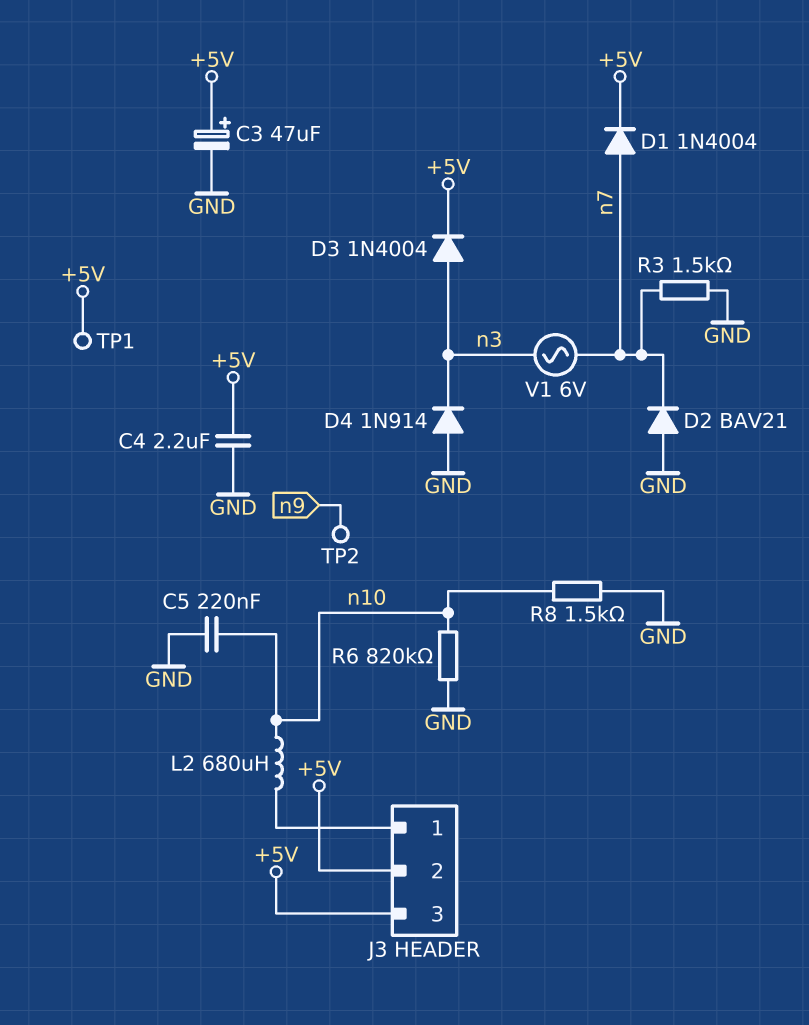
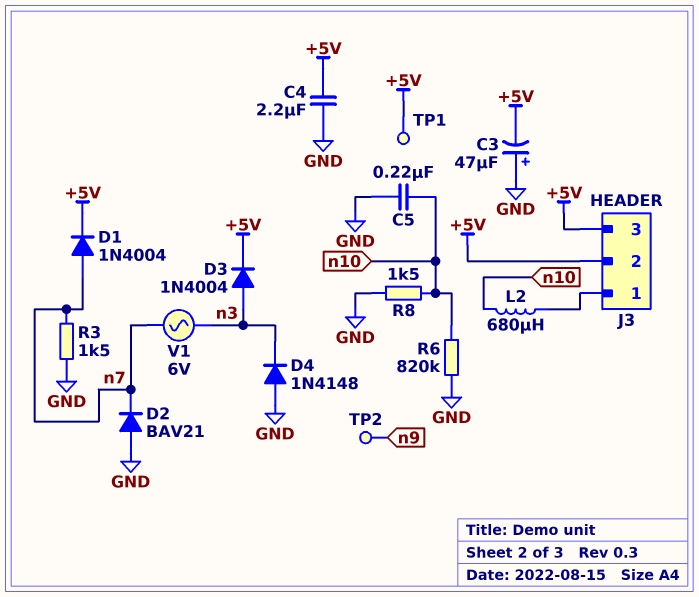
C3: 47uF (plus +5V, minus GND) -> 47uF (plus GND, minus +5V)
D4: diode 1N914 (A GND, K n3) -> diode 1N4148 (A GND, K n3)

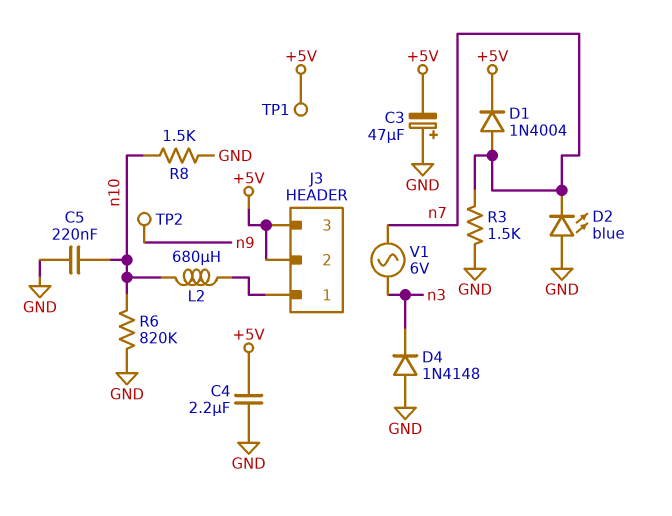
D2: diode BAV21 (A GND, K n7) -> LED blue (A GND, K n7)
D3: diode 1N4004 (A n3, K +5V) -> none

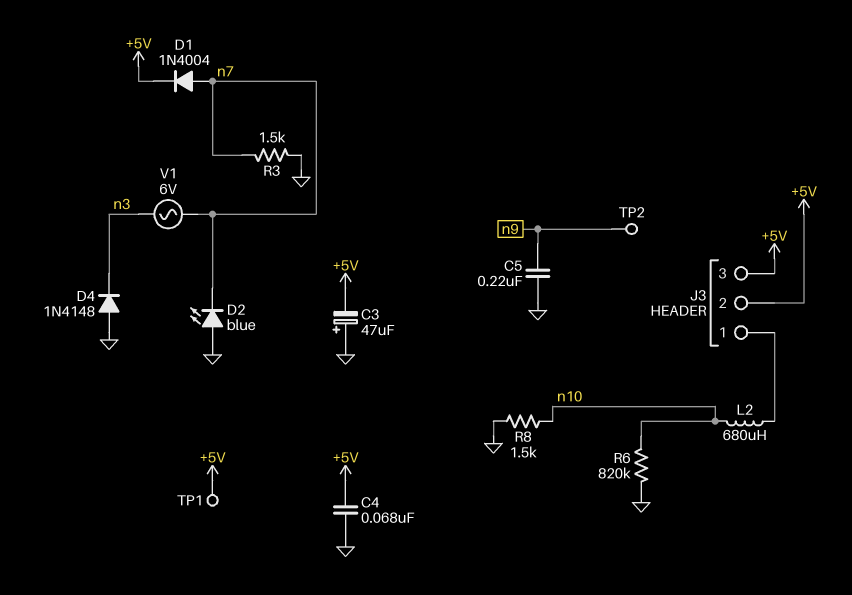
C4: 2.2uF (+5V, GND) -> 68nF (+5V, GND)
C5: 220nF (GND, n10) -> 220nF (GND, n9)

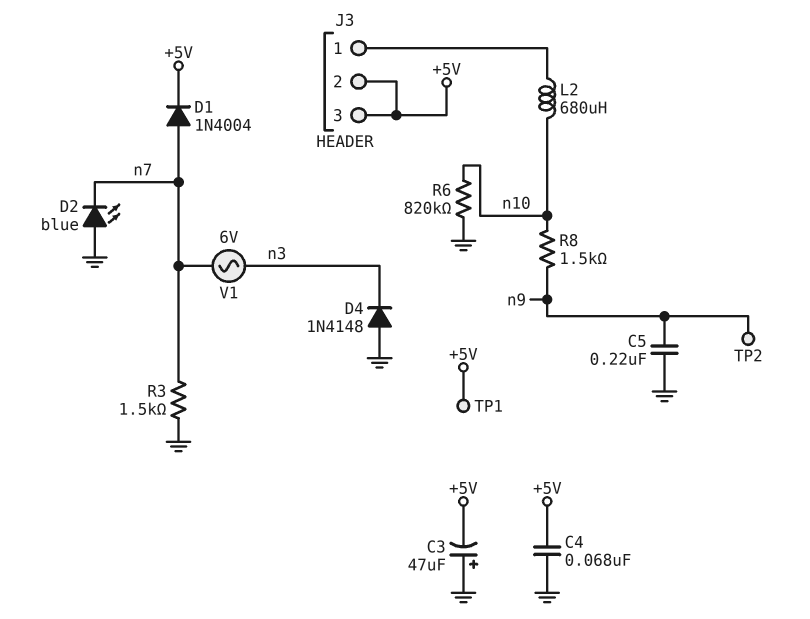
R8: 1.5k (GND, n10) -> 1.5k (n9, n10)

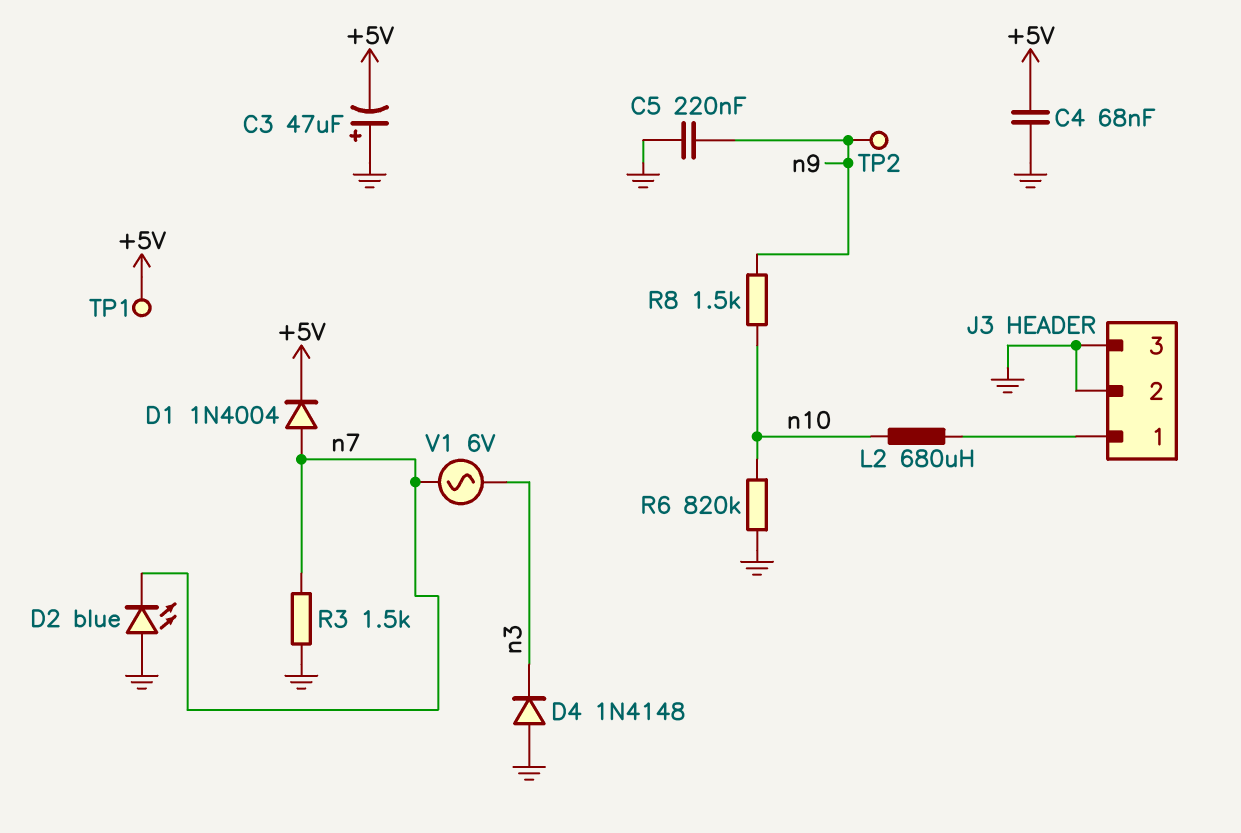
J3 pin 2: +5V -> GND
J3 pin 3: +5V -> GND

